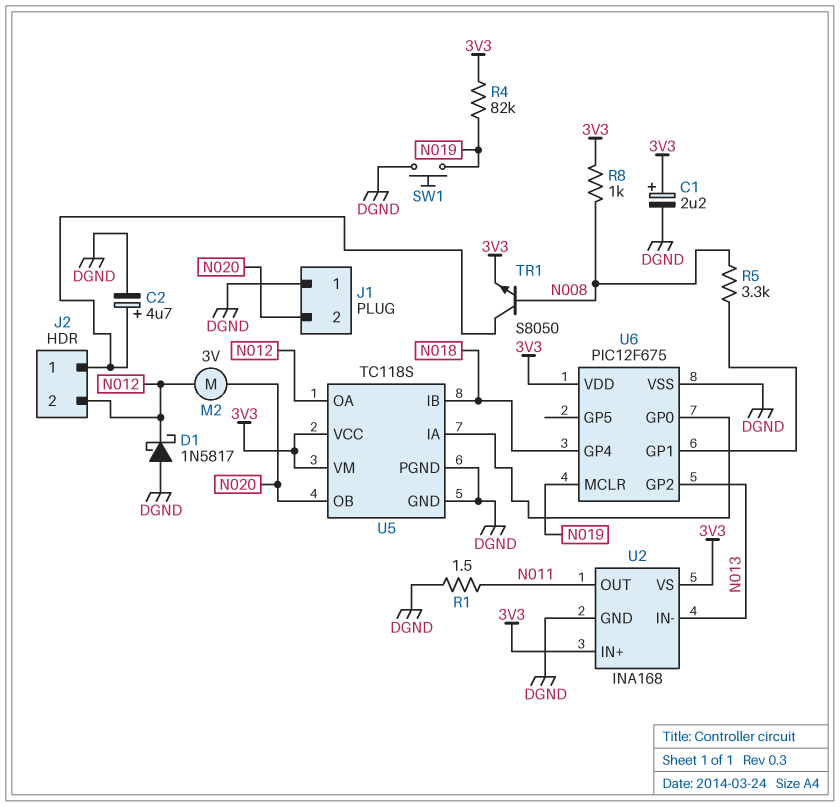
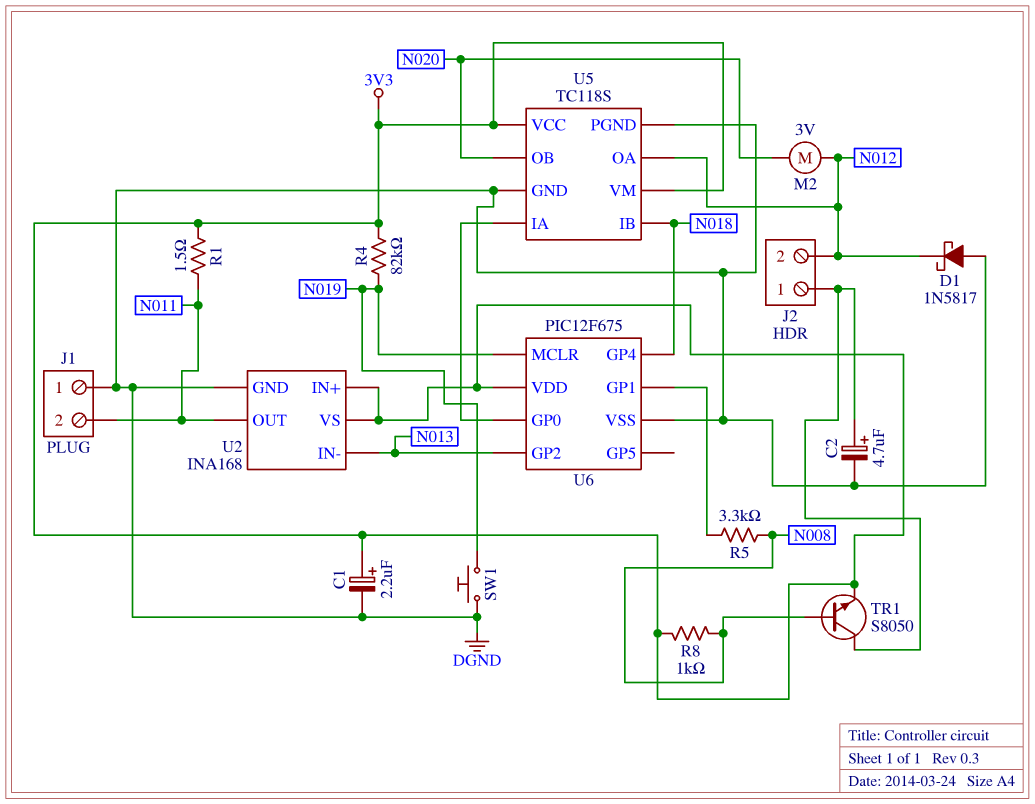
J1 pin 2: N020 -> N011
R1: 1.5 (DGND, N011) -> 1.5 (3V3, N011)

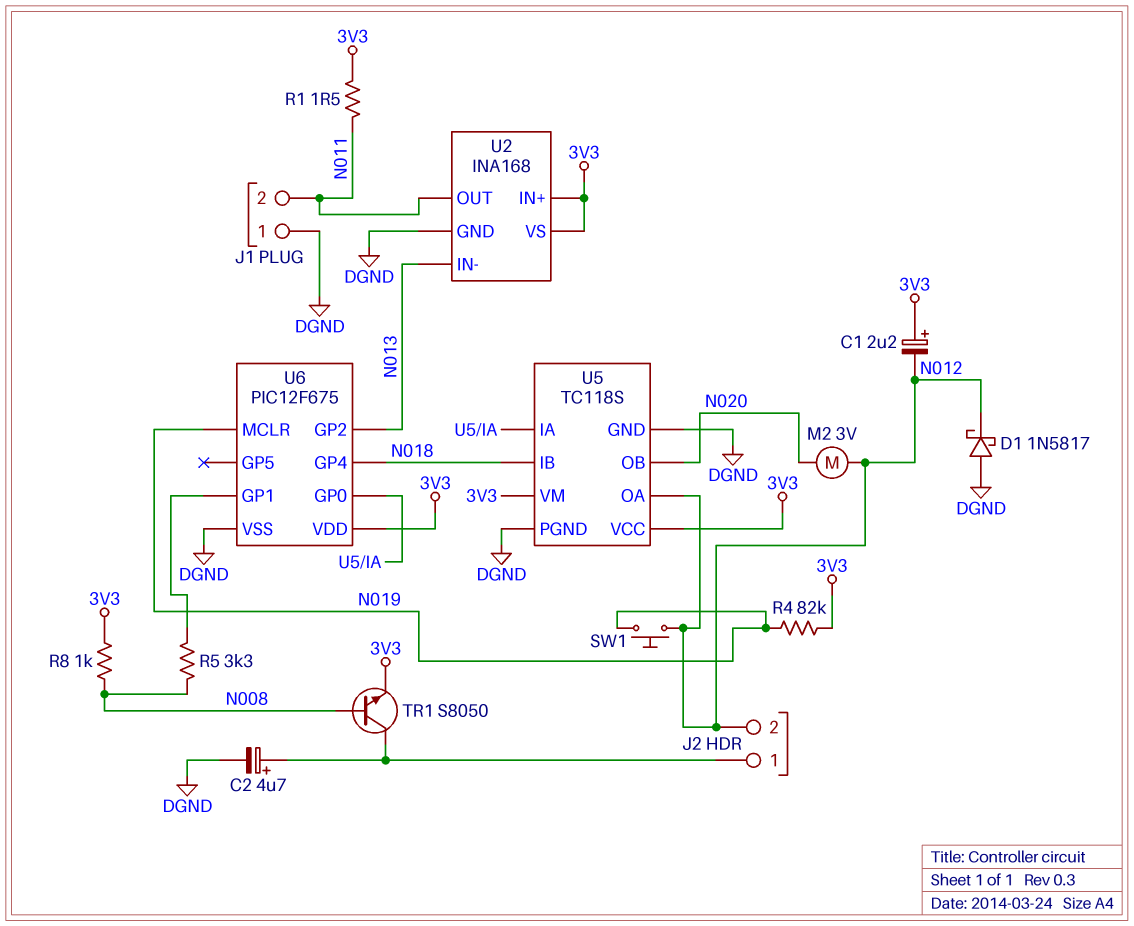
C1: 2.2uF (plus 3V3, minus DGND) -> 2.2uF (plus 3V3, minus N012)
SW1: button (DGND, N019) -> button (N012, N019)

